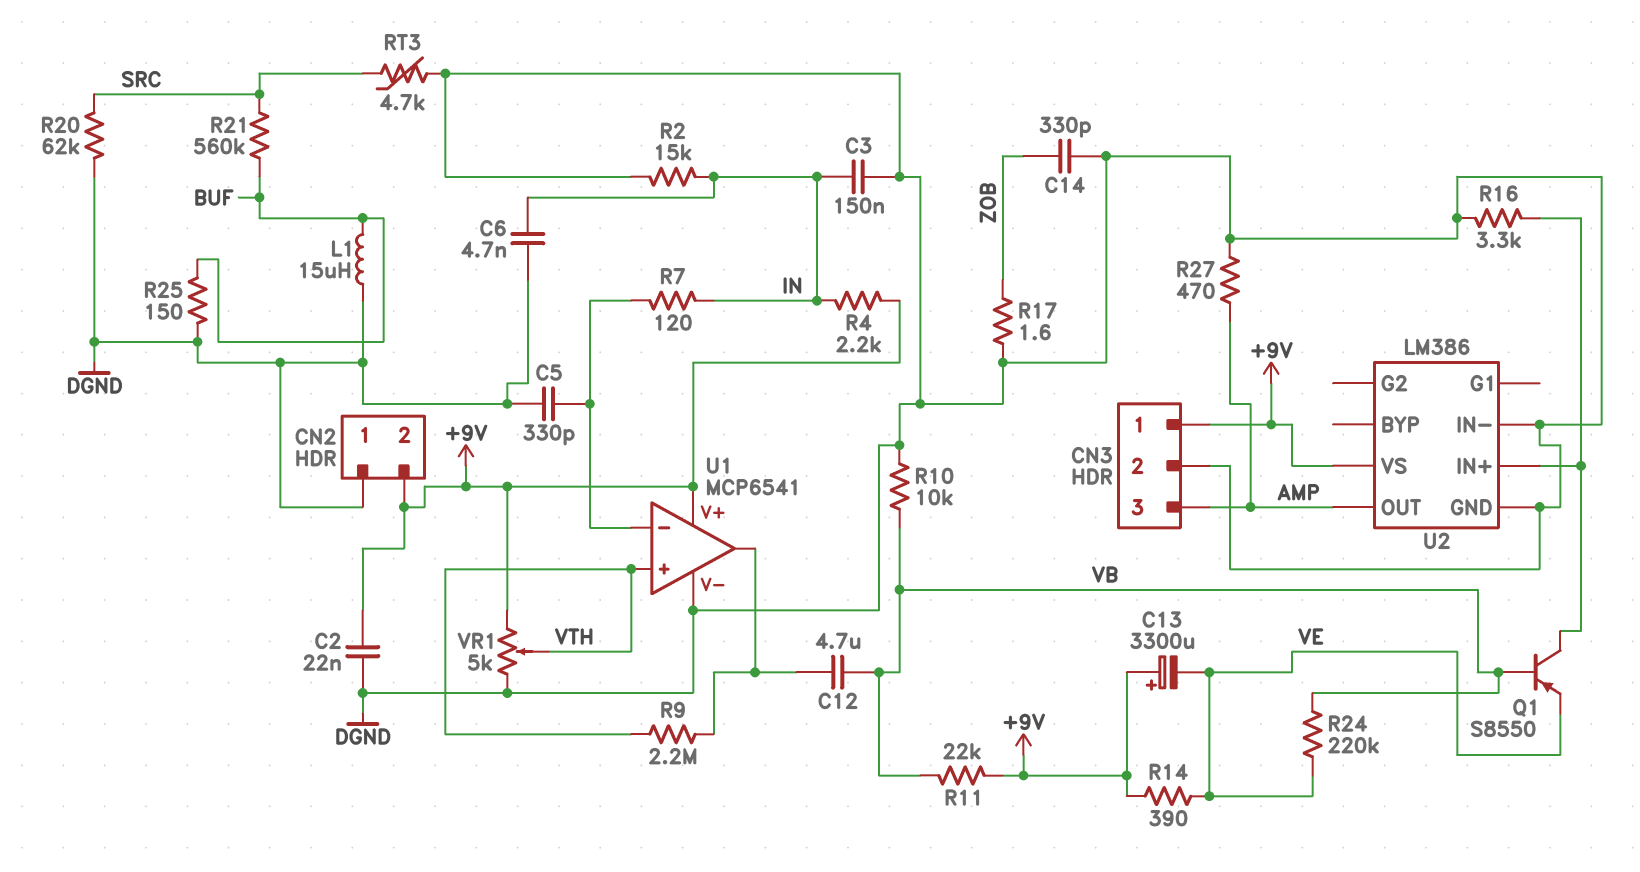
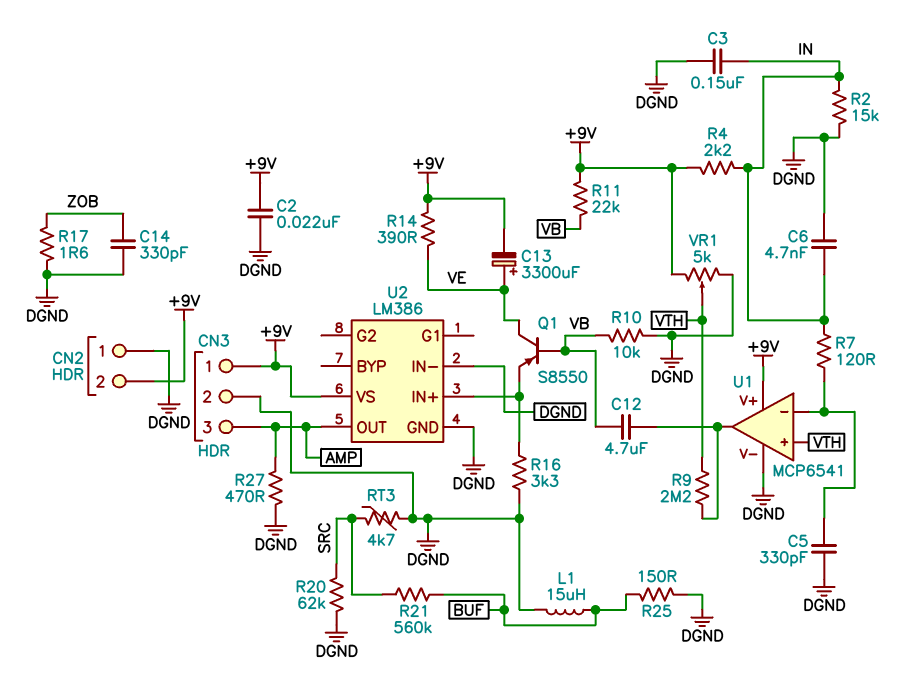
C13: 3300uF (plus +9V, minus VE) -> 3300uF (plus VE, minus +9V)
Q1: PNP S8550 (B VB, C U2/IN+, E VE) -> PNP S8550 (B VB, C VE, E U2/IN+)
R24: 220k (VB, VE) -> none

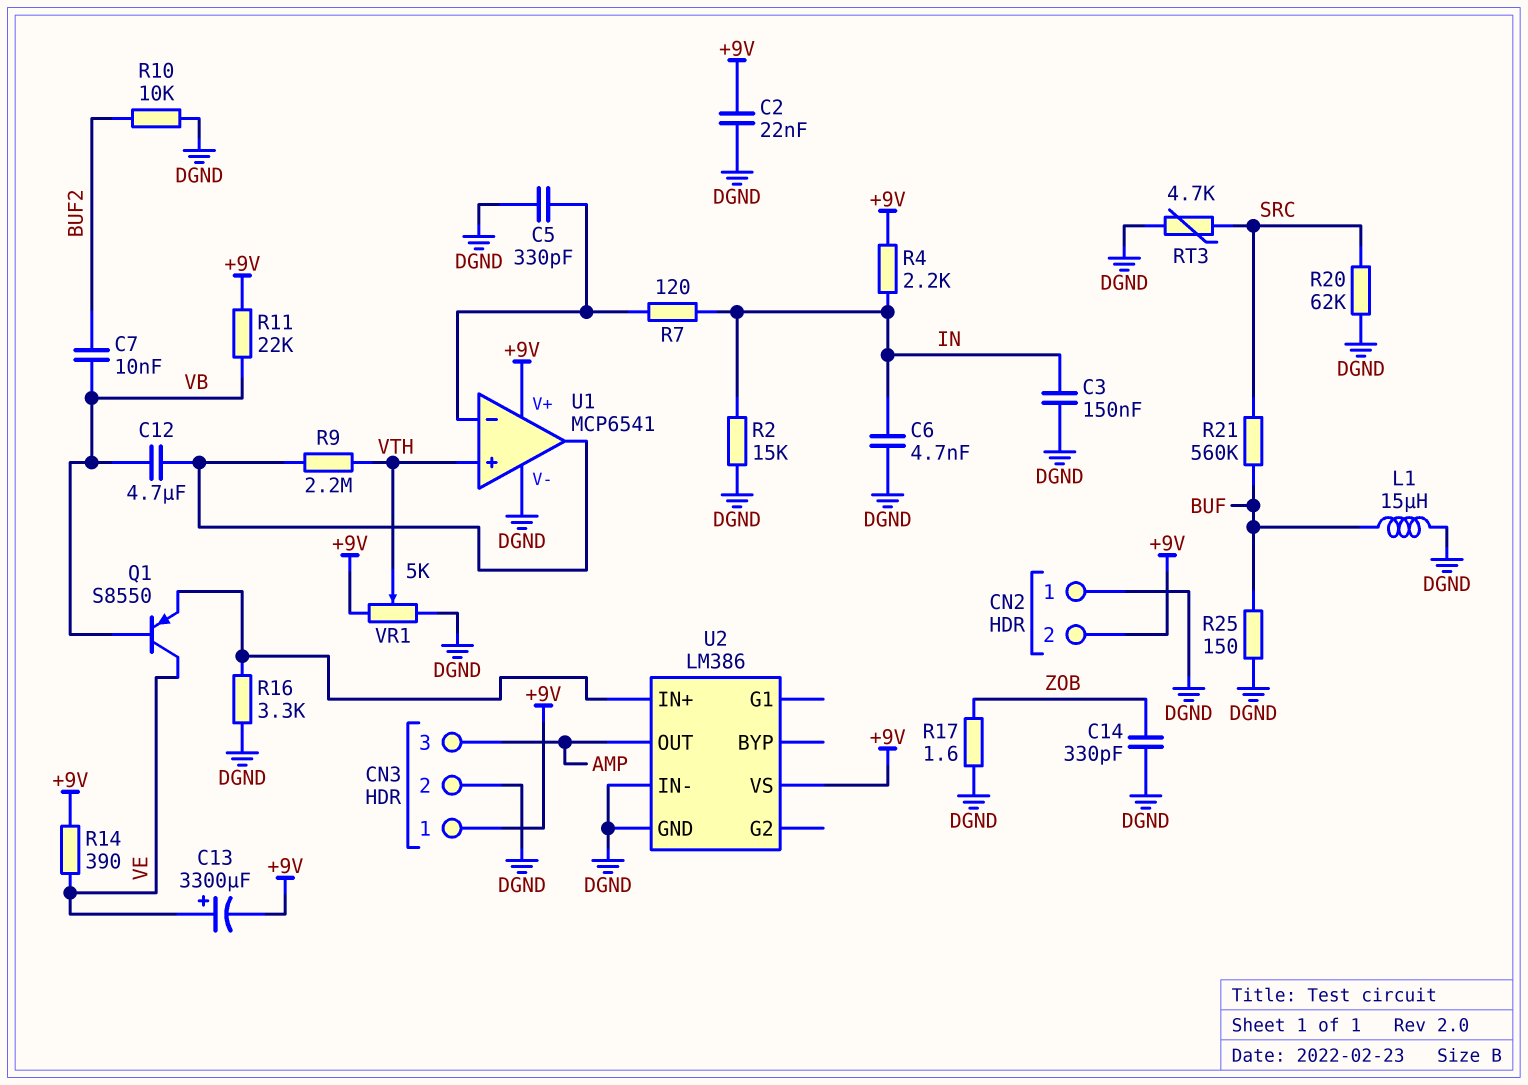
C7: none -> 10nF (BUF2, VB)
R10: 10k (DGND, VB) -> 10k (BUF2, DGND)
R27: 470 (AMP, DGND) -> none

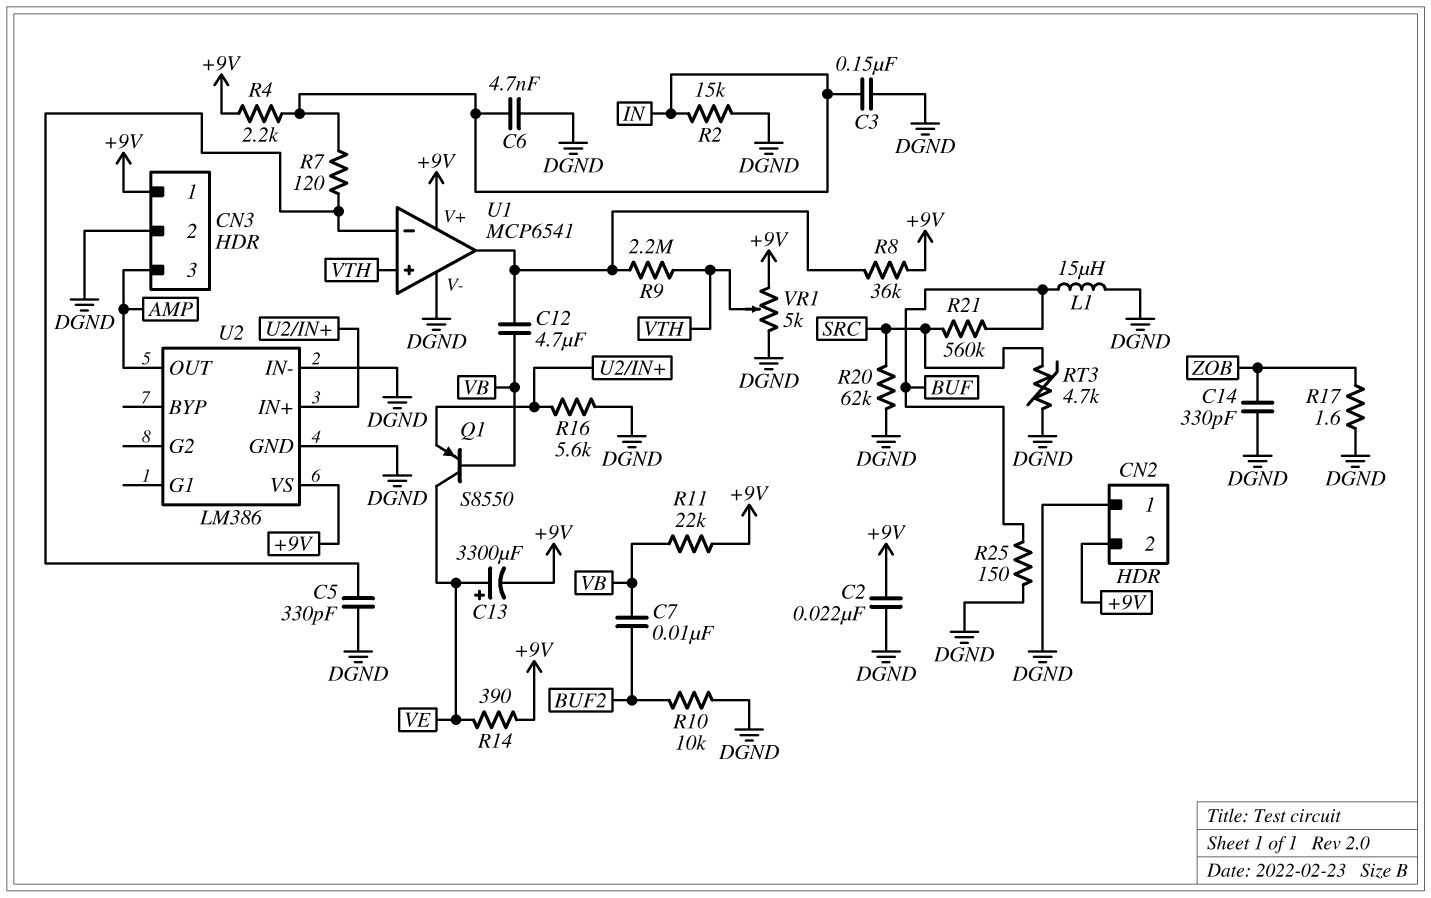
R8: none -> 36k (+9V, U1/out)
R16: 3.3k (DGND, U2/IN+) -> 5.6k (DGND, U2/IN+)

